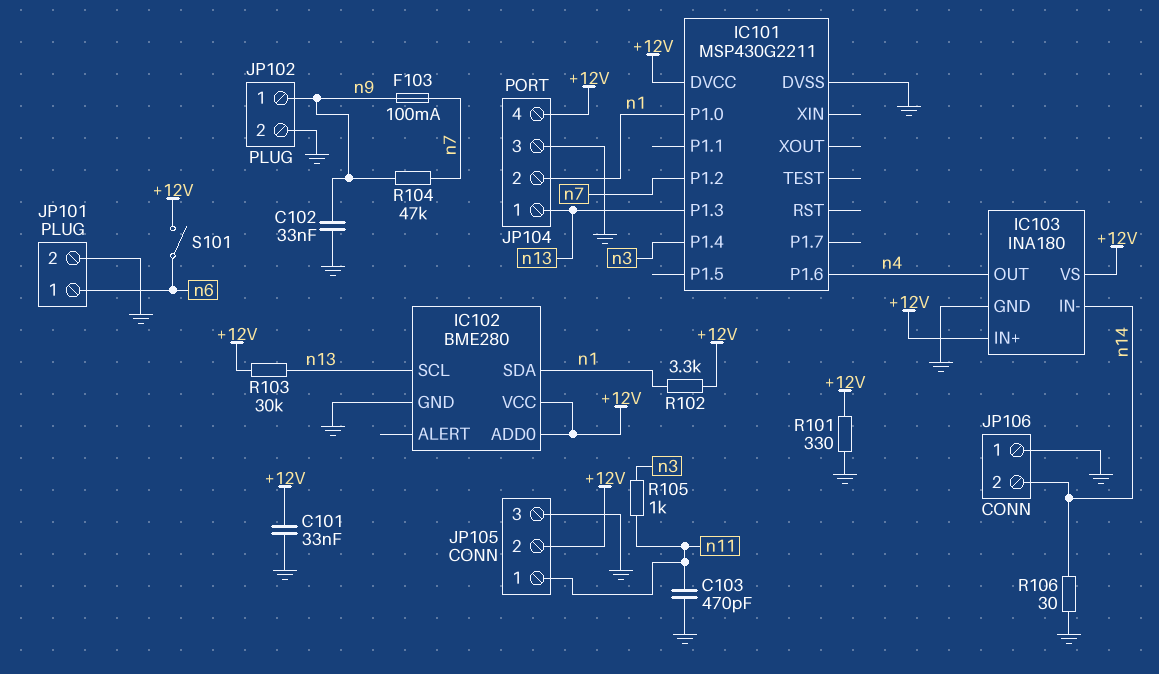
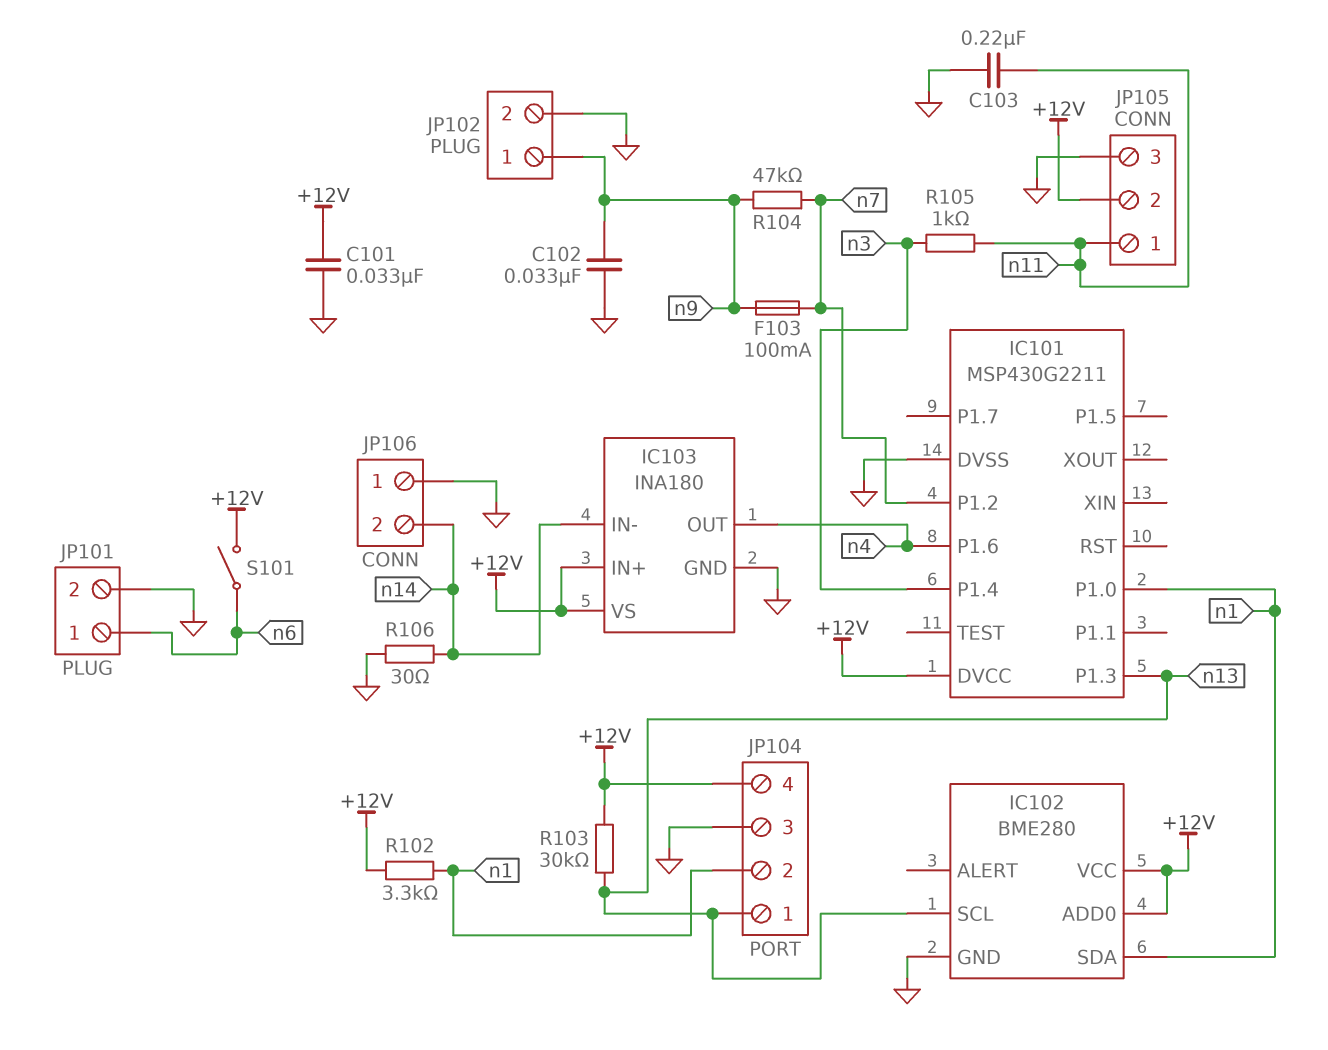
C103: 470pF (GND, n11) -> 220nF (GND, n11)
R101: 330 (+12V, GND) -> none

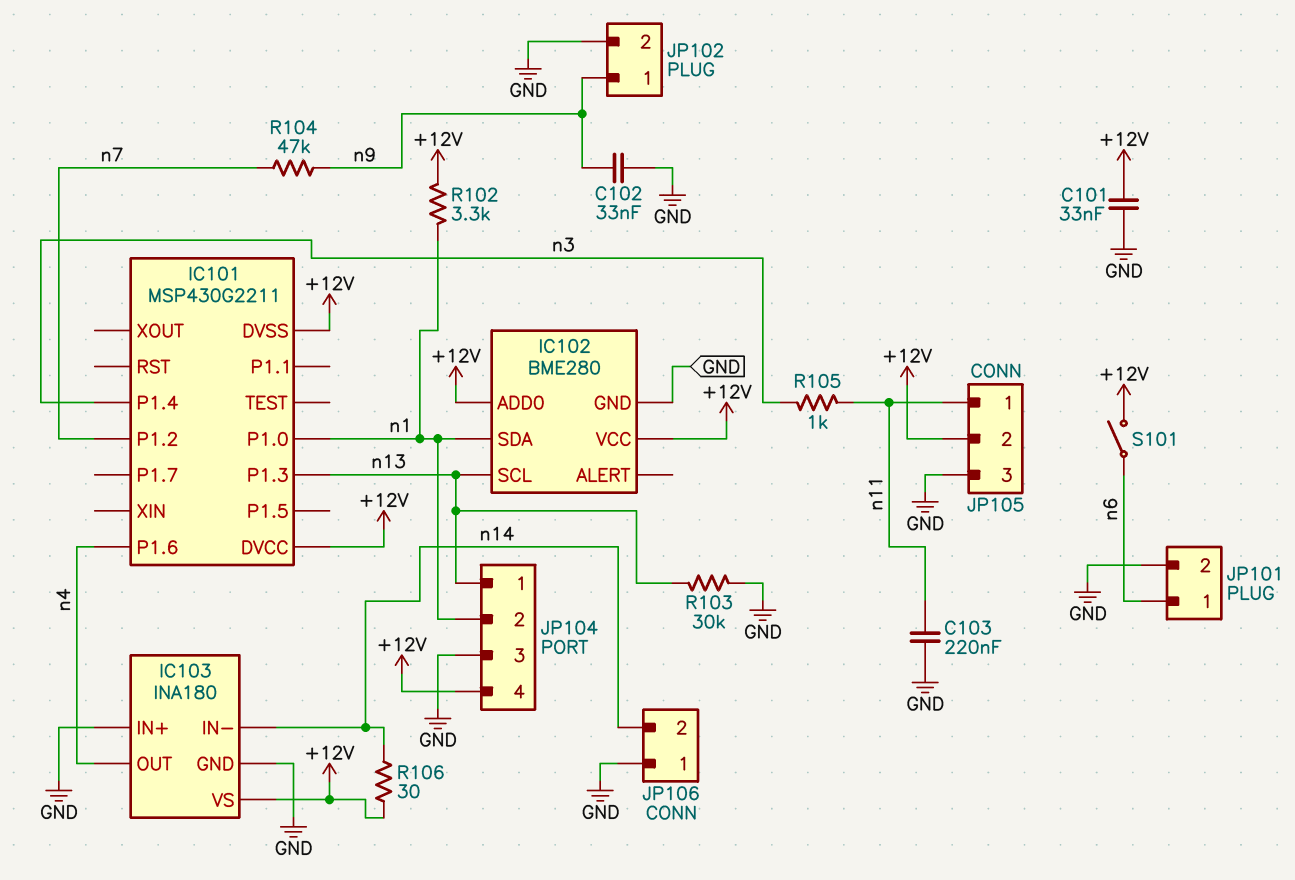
F103: 100mA (n7, n9) -> none
IC101 pin DVSS: GND -> +12V
IC103 pin IN+: +12V -> GND
R103: 30k (+12V, n13) -> 30k (GND, n13)
R106: 30 (GND, n14) -> 30 (+12V, n14)

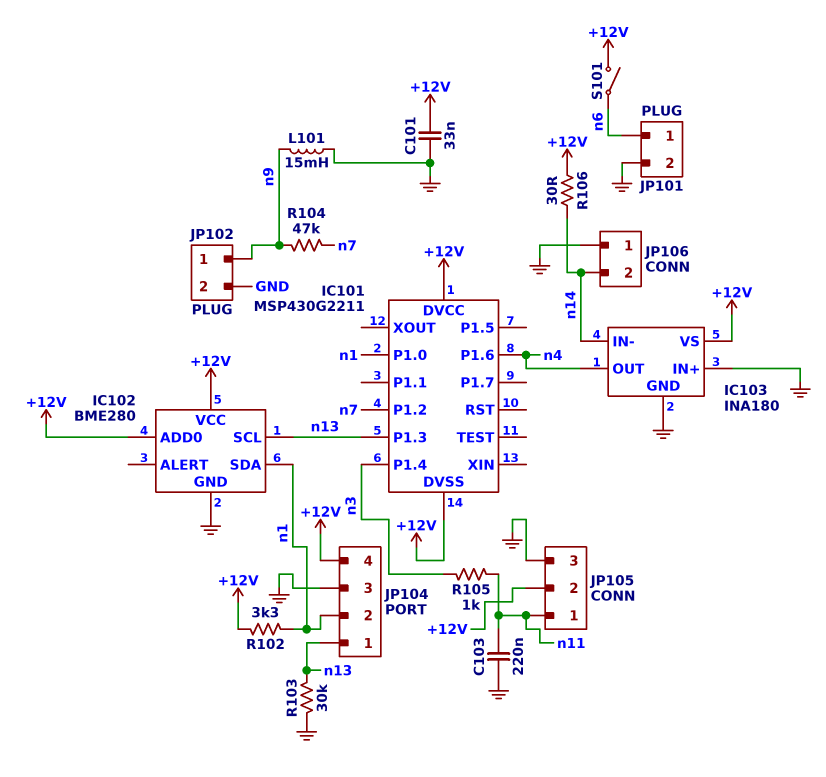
C102: 33nF (GND, n9) -> none
L101: none -> 15mH (GND, n9)

